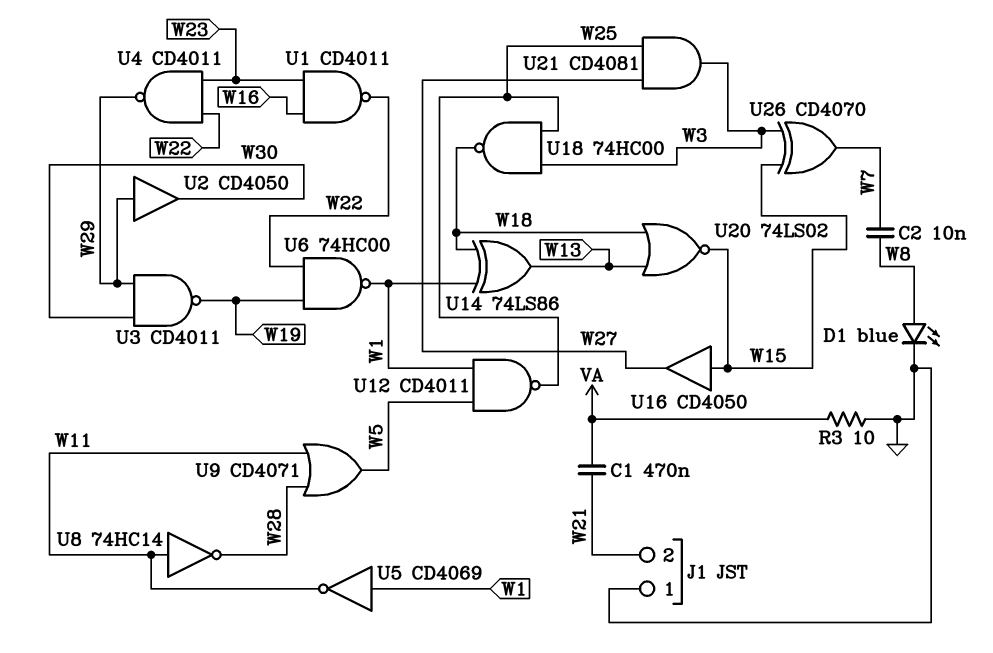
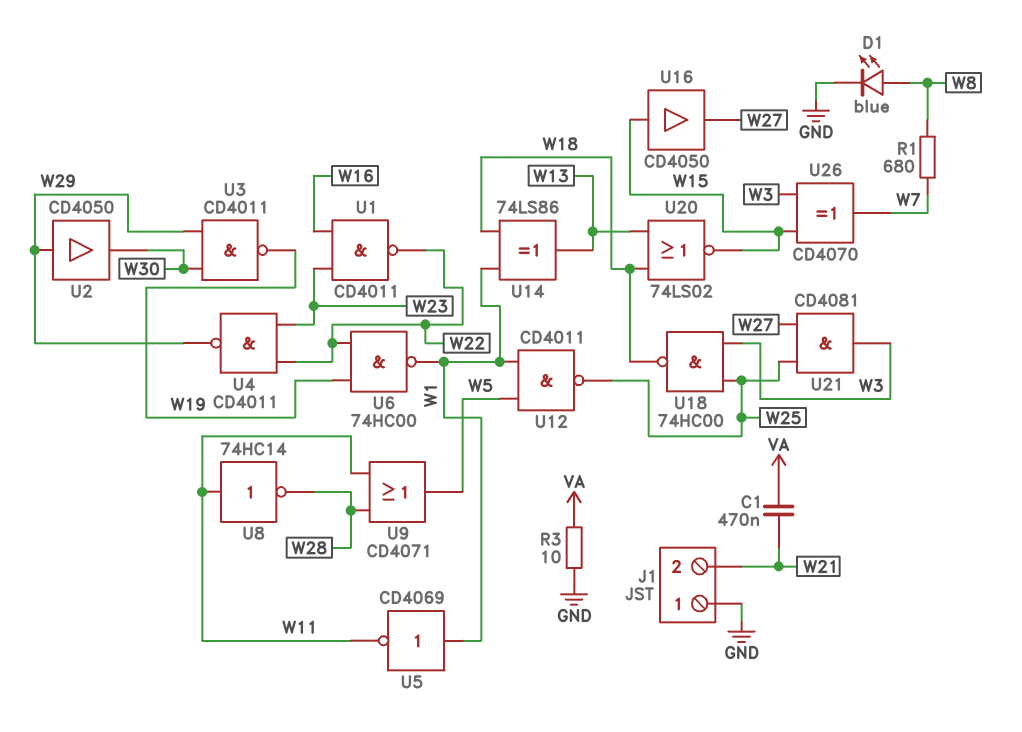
C2: 10nF (W7, W8) -> none
R1: none -> 680 (W7, W8)

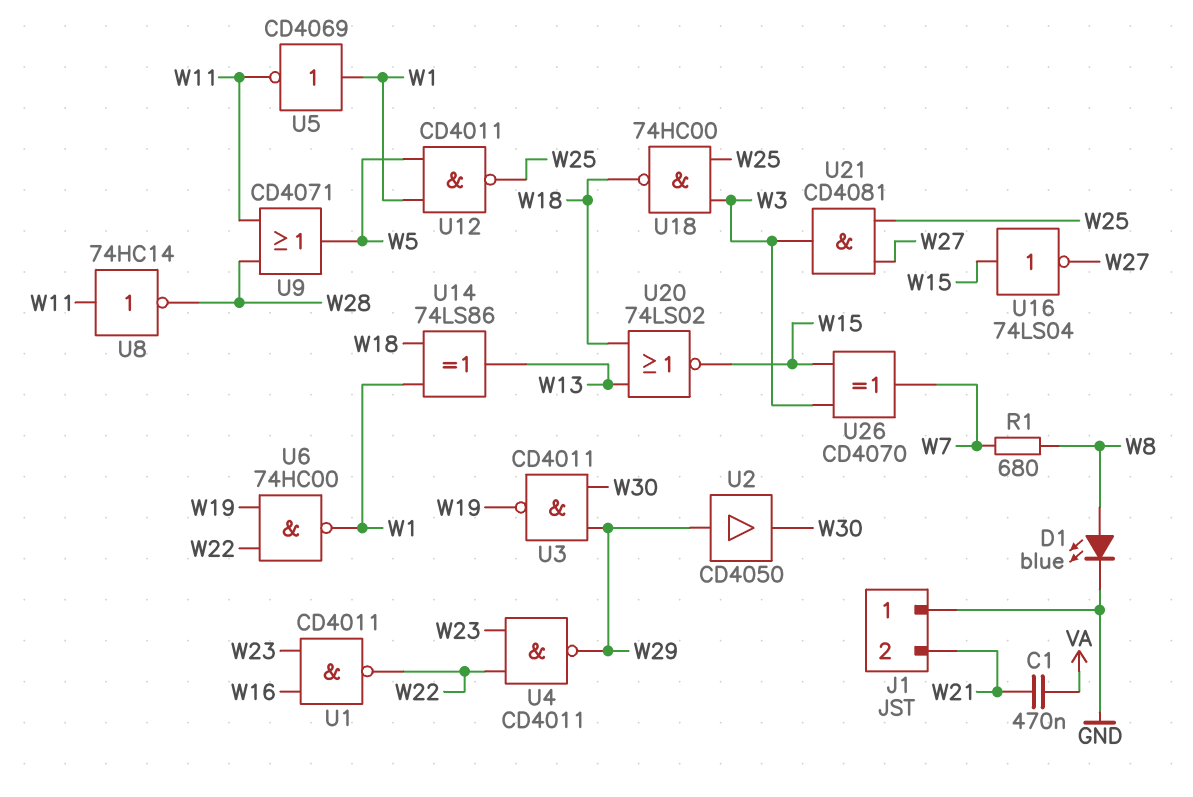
R3: 10 (GND, VA) -> none
U16: buffer CD4050 (in W15, out W27) -> NOT 74LS04 (in W15, out W27)

